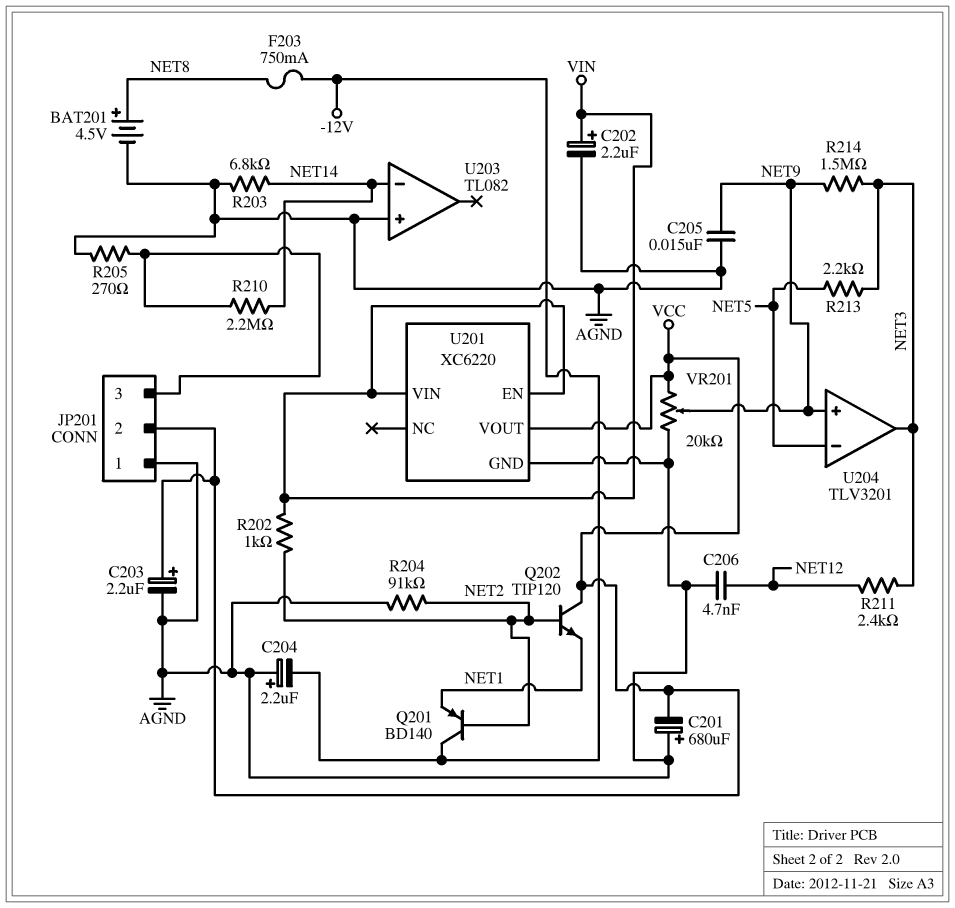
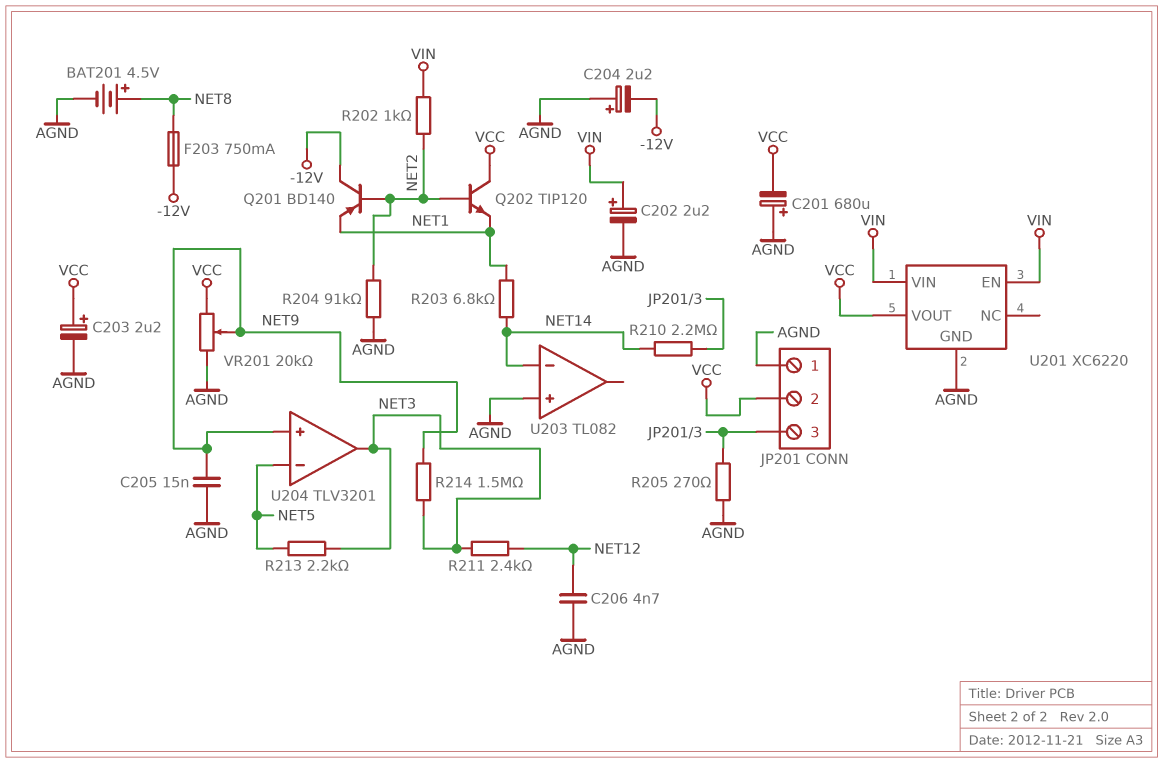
R203: 6.8k (AGND, NET14) -> 6.8k (NET1, NET14)

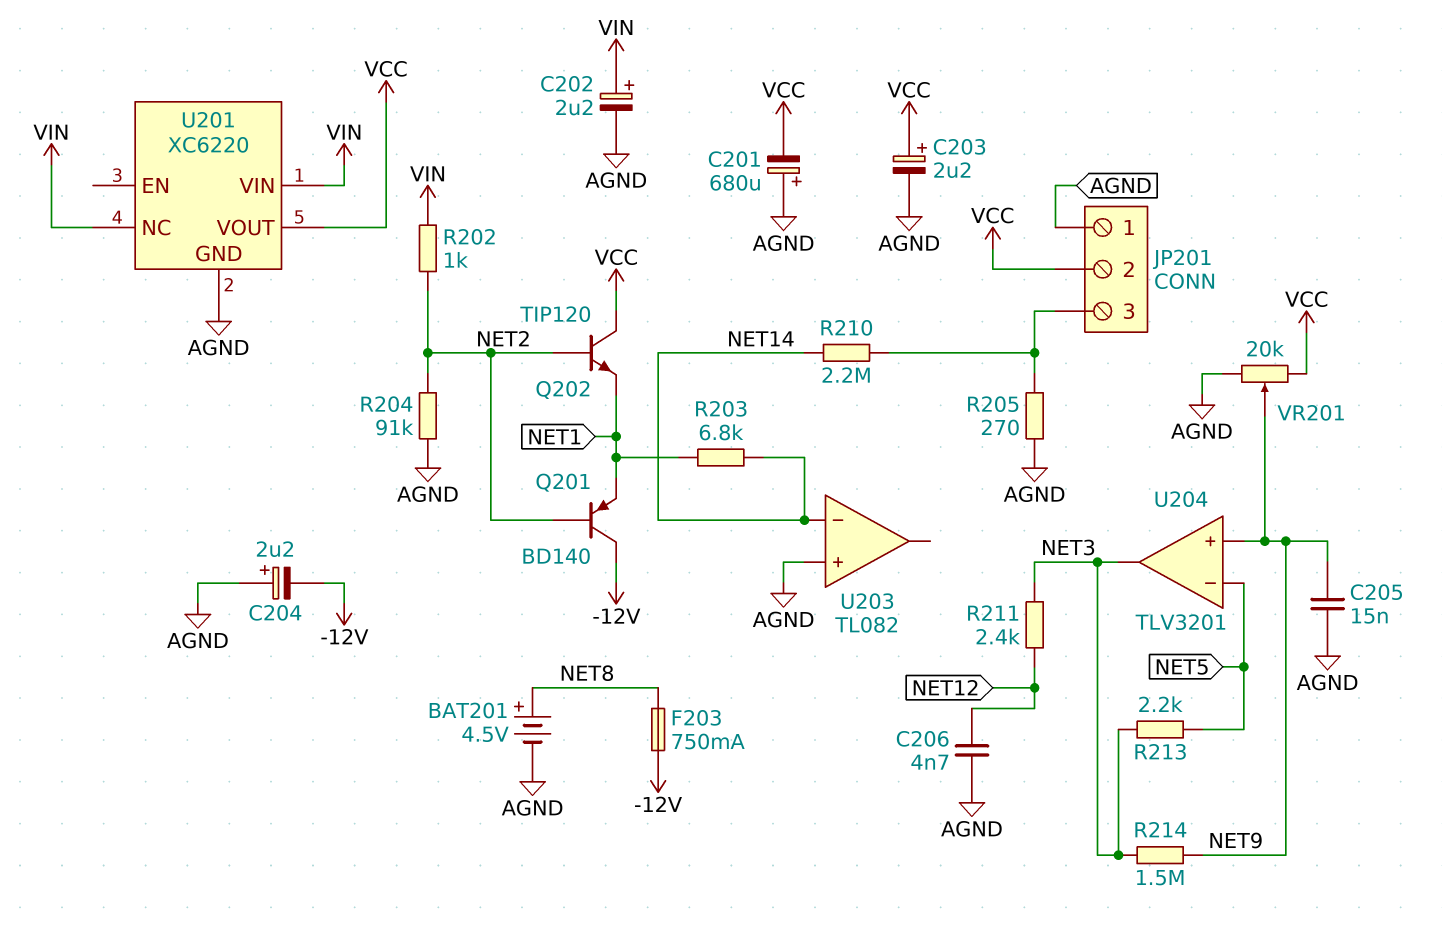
U201 pin EN: VIN -> none
U201 pin NC: none -> VIN

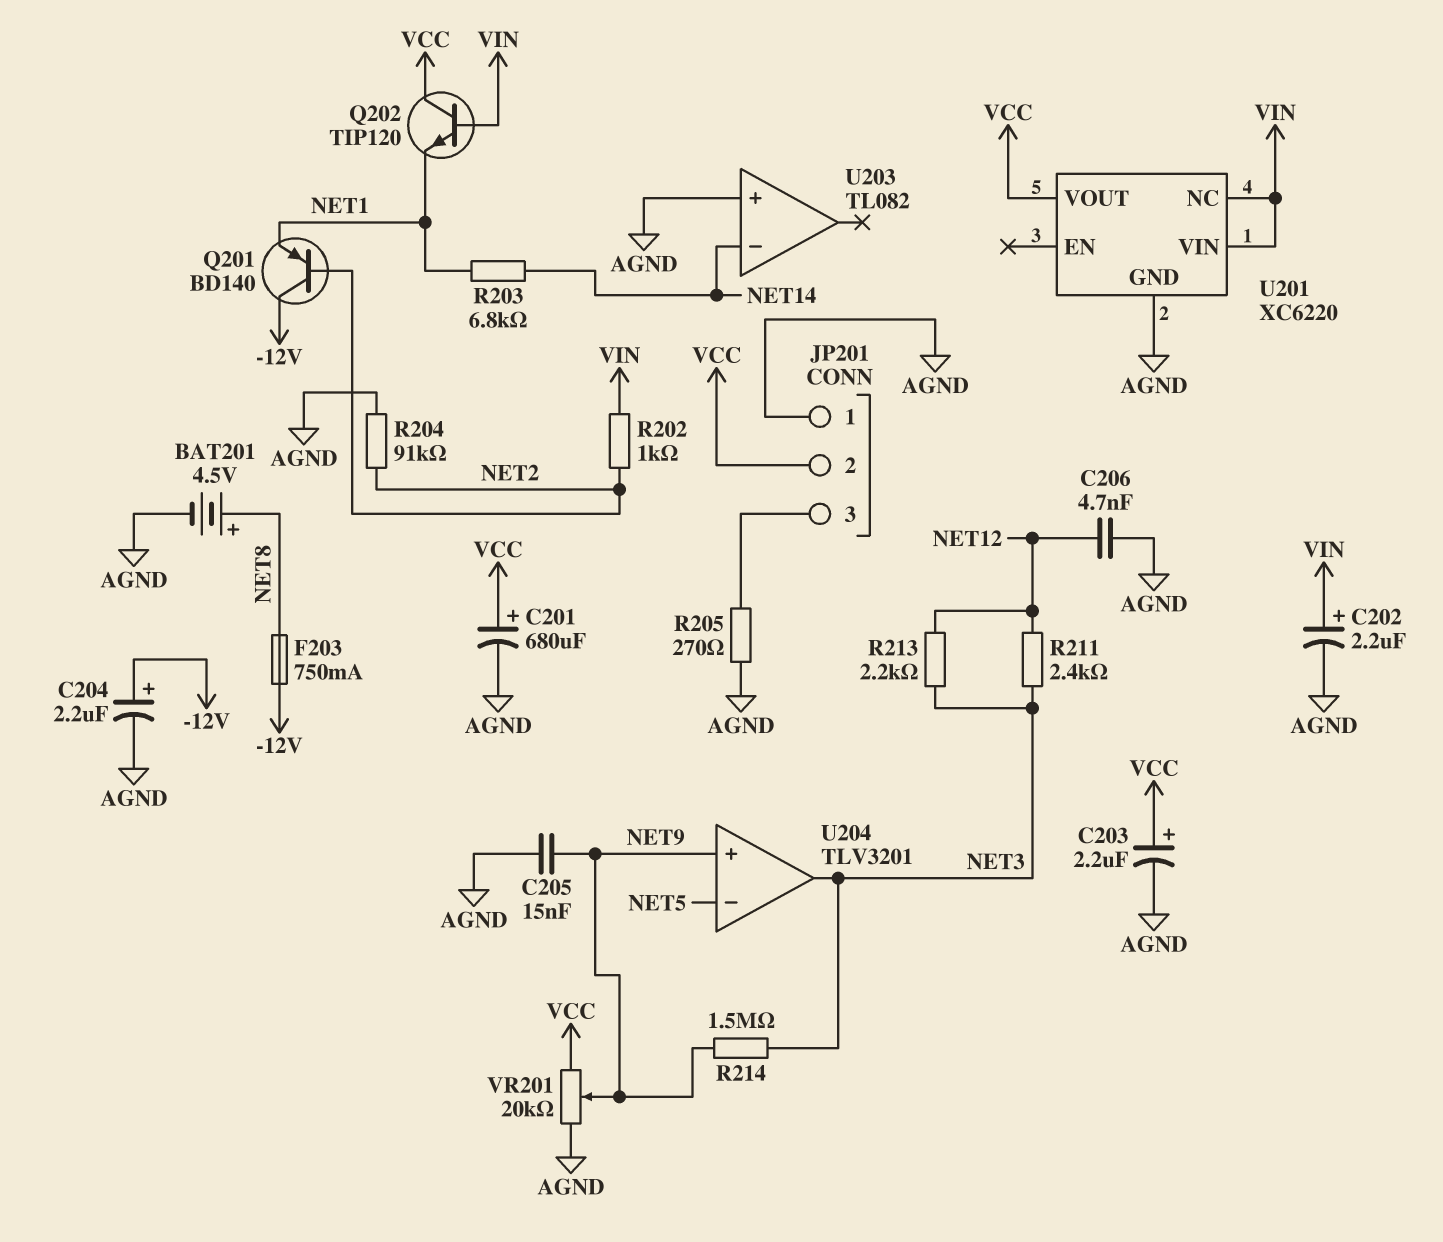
C201: 680uF (plus AGND, minus VCC) -> 680uF (plus VCC, minus AGND)
C204: 2.2uF (plus AGND, minus -12V) -> 2.2uF (plus -12V, minus AGND)
Q202: NPN TIP120 (B NET2, C VCC, E NET1) -> NPN TIP120 (B VIN, C VCC, E NET1)
R210: 2.2M (JP201/3, NET14) -> none
R213: 2.2k (NET3, NET5) -> 2.2k (NET3, NET12)

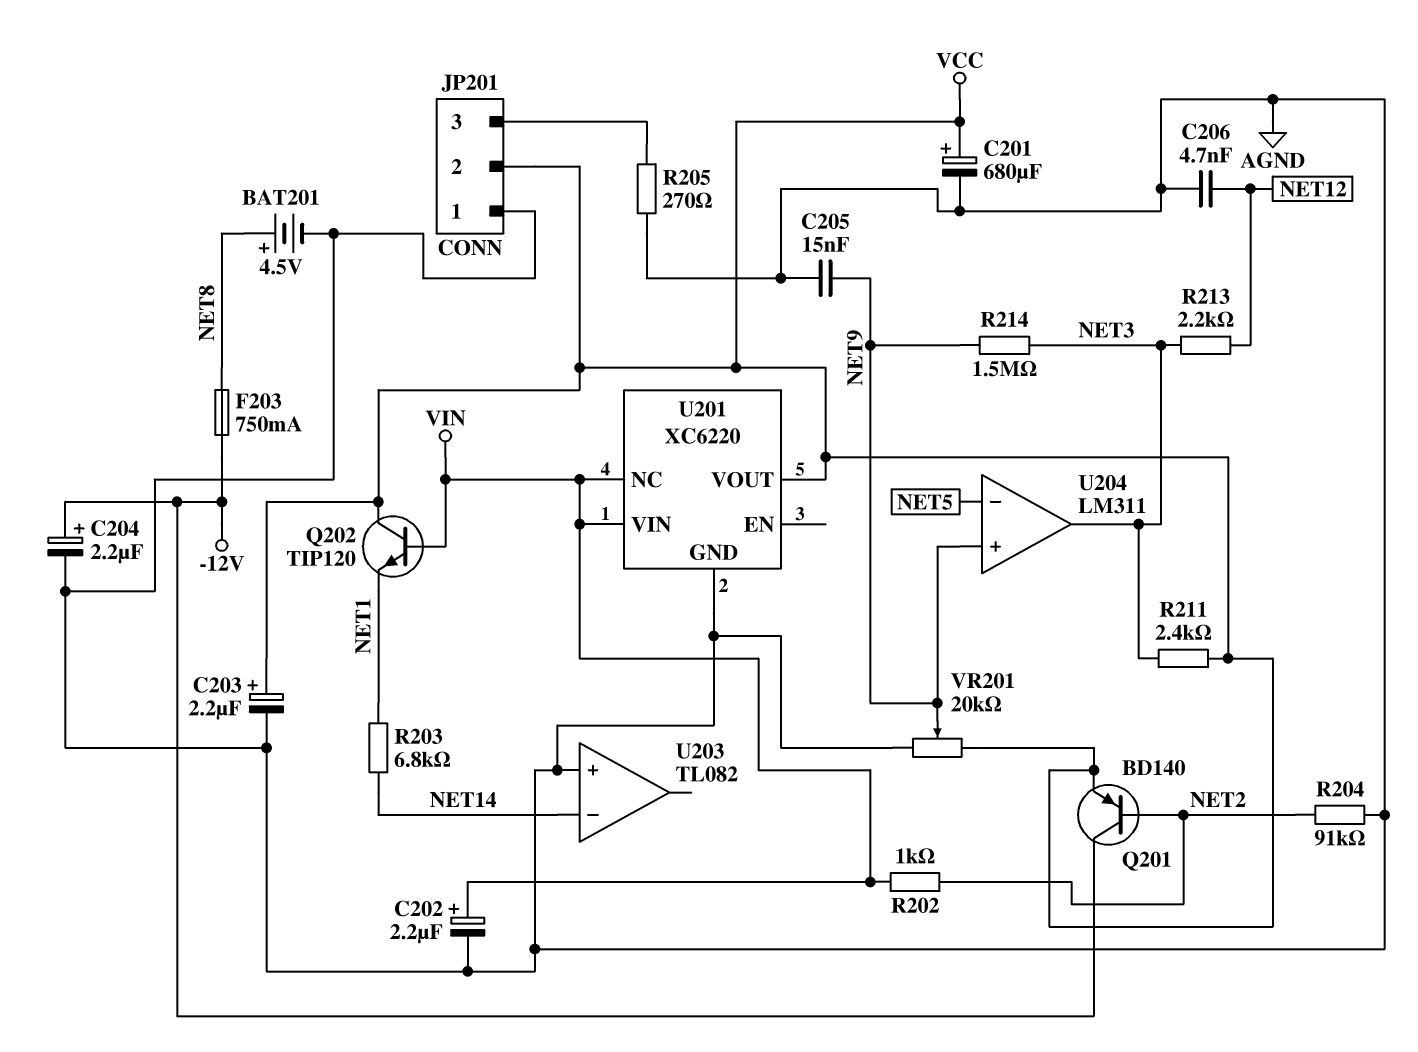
Q201: PNP BD140 (B NET2, C -12V, E NET1) -> PNP BD140 (B NET2, C -12V, E VCC)
R211: 2.4k (NET3, NET12) -> 2.4k (NET3, VCC)
U204: TLV3201 -> LM311

